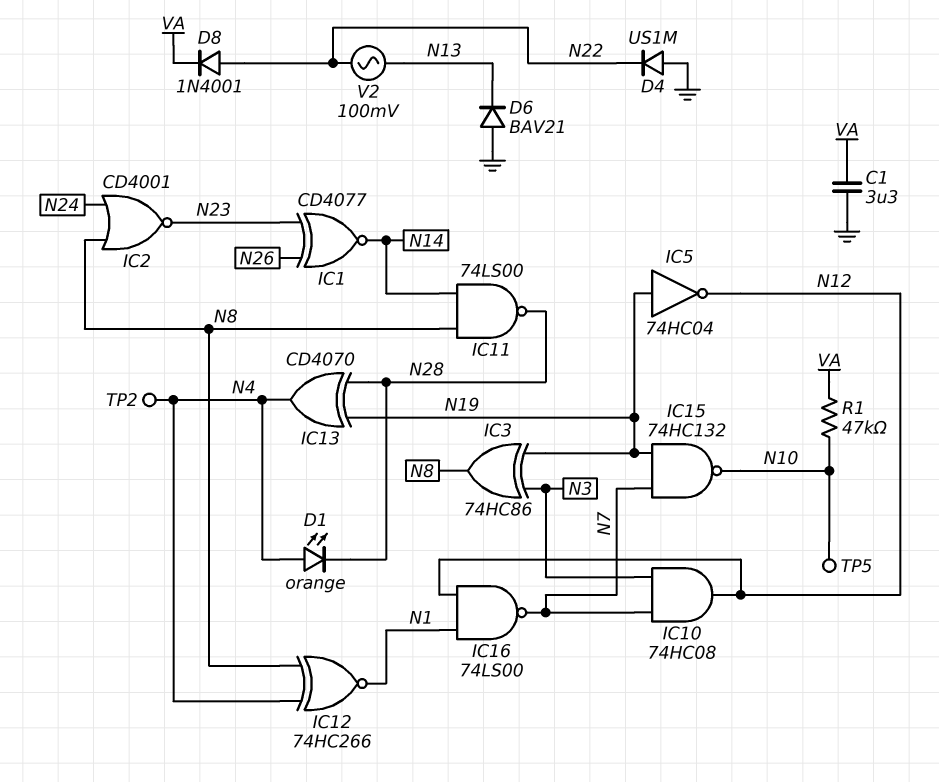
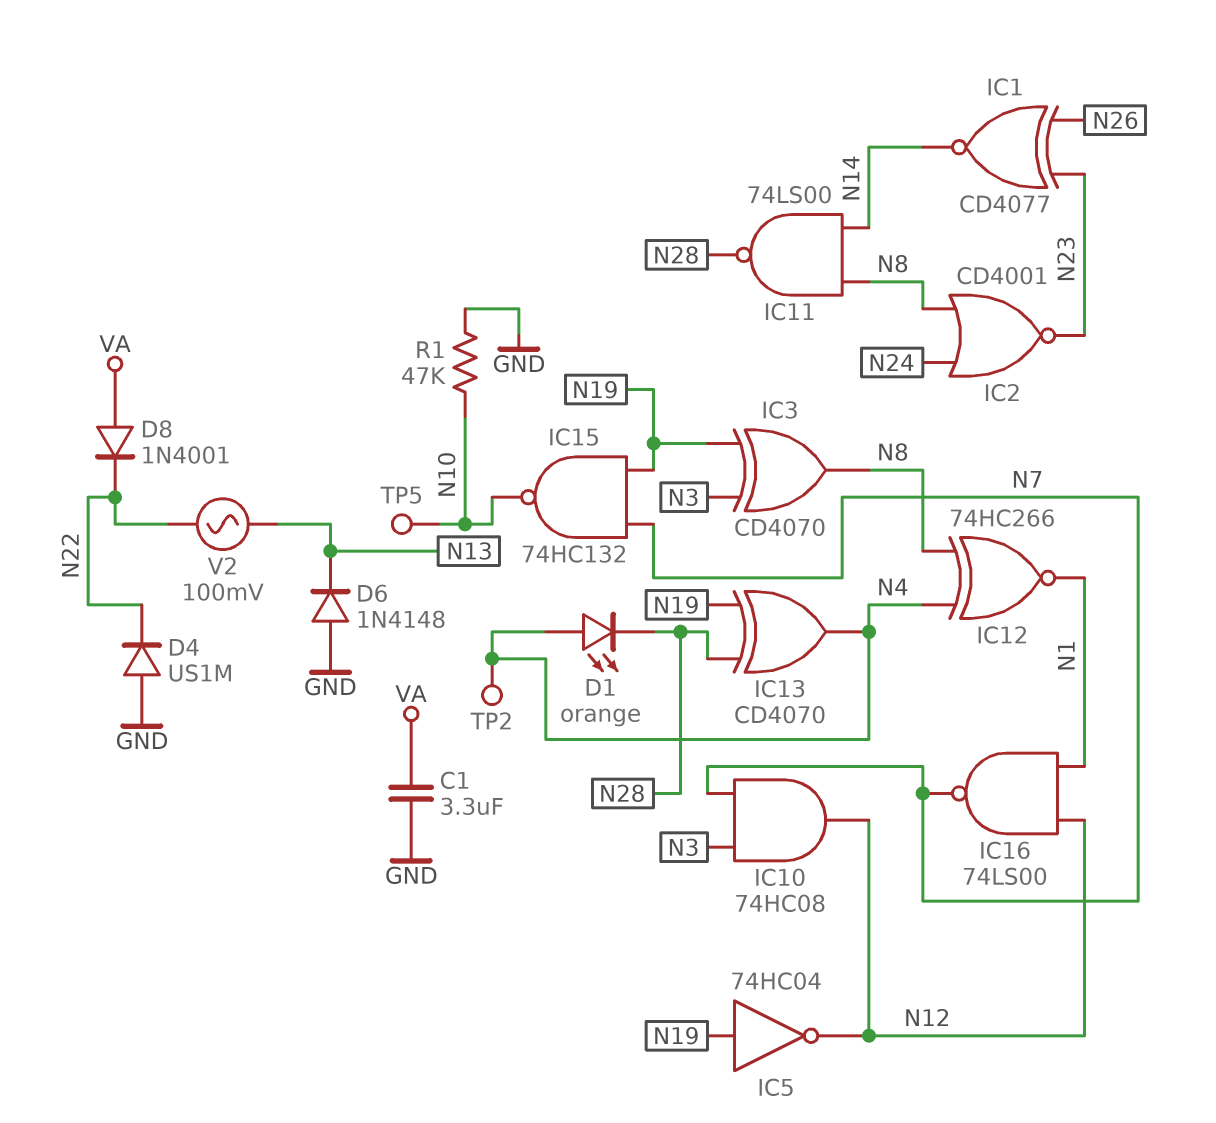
D6: diode BAV21 (A GND, K N13) -> diode 1N4148 (A GND, K N13)
D8: diode 1N4001 (A N22, K VA) -> diode 1N4001 (A VA, K N22)
IC3: XOR 74HC86 (in N3, in N19, out N8) -> XOR CD4070 (in N3, in N19, out N8)
R1: 47k (N10, VA) -> 47k (GND, N10)

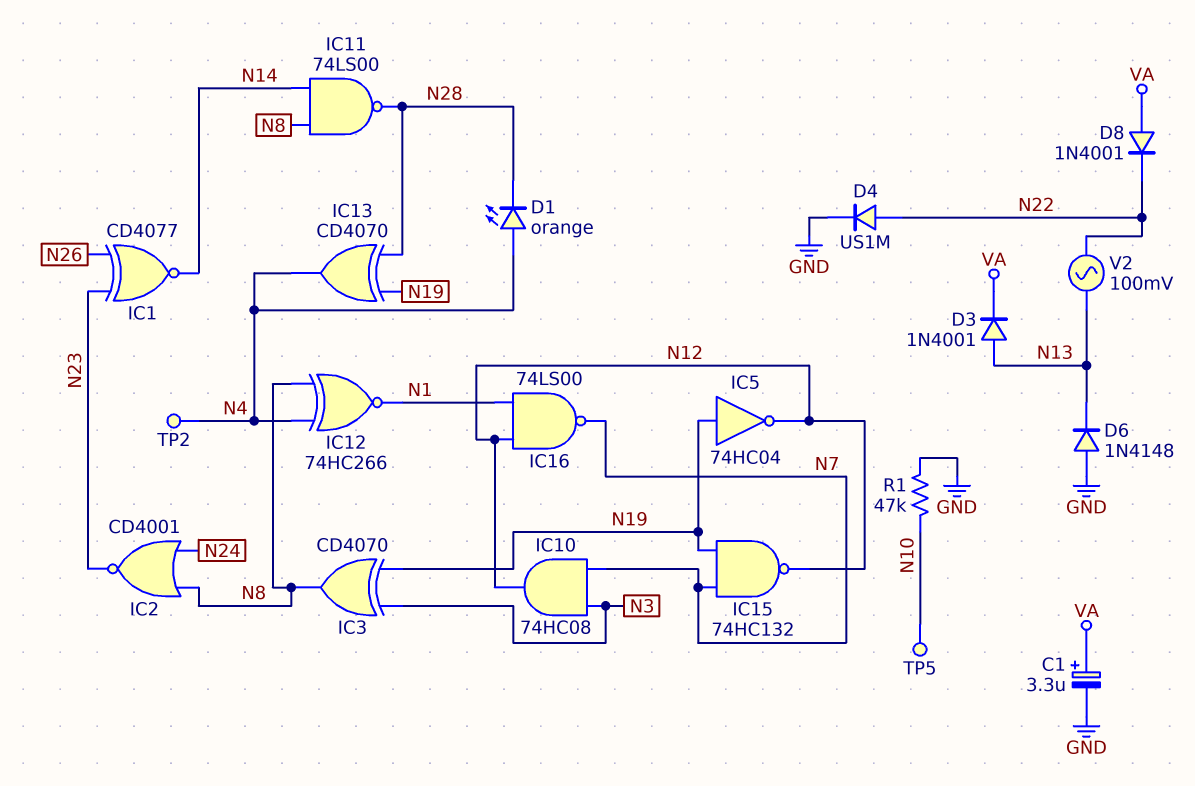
C1: 3.3uF (GND, VA) -> 3.3uF (plus VA, minus GND)
D3: none -> diode 1N4001 (A N13, K VA)
D4: diode US1M (A GND, K N22) -> diode US1M (A N22, K GND)
IC15: NAND 74HC132 (in N7, in N19, out N10) -> NAND 74HC132 (in N7, in N19, out N12)

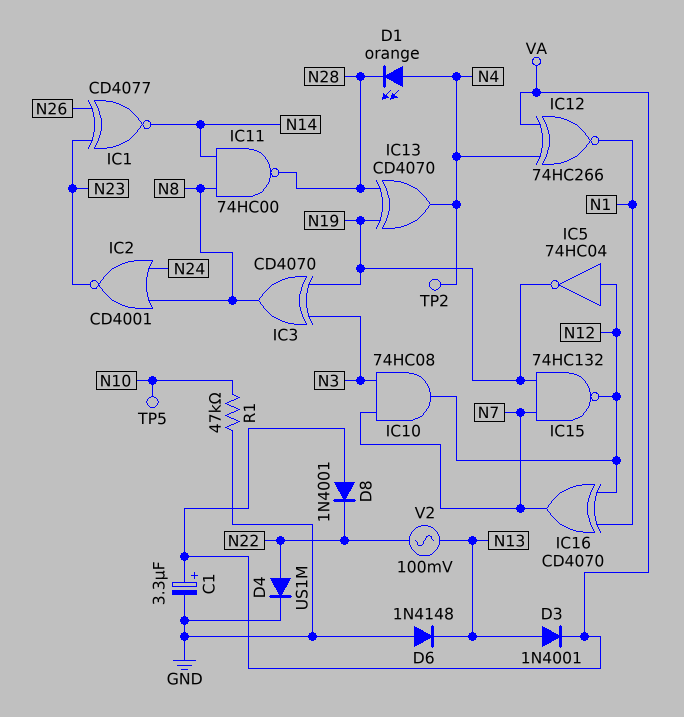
IC5: NOT 74HC04 (in N19, out N12) -> NOT 74HC04 (in N12, out N19)
IC11: NAND 74LS00 (in N8, in N14, out N28) -> NAND 74HC00 (in N8, in N14, out N28)
IC12: XNOR 74HC266 (in N4, in N8, out N1) -> XNOR 74HC266 (in N4, in VA, out N1)
IC16: NAND 74LS00 (in N1, in N12, out N7) -> XOR CD4070 (in N1, in N12, out N7)

